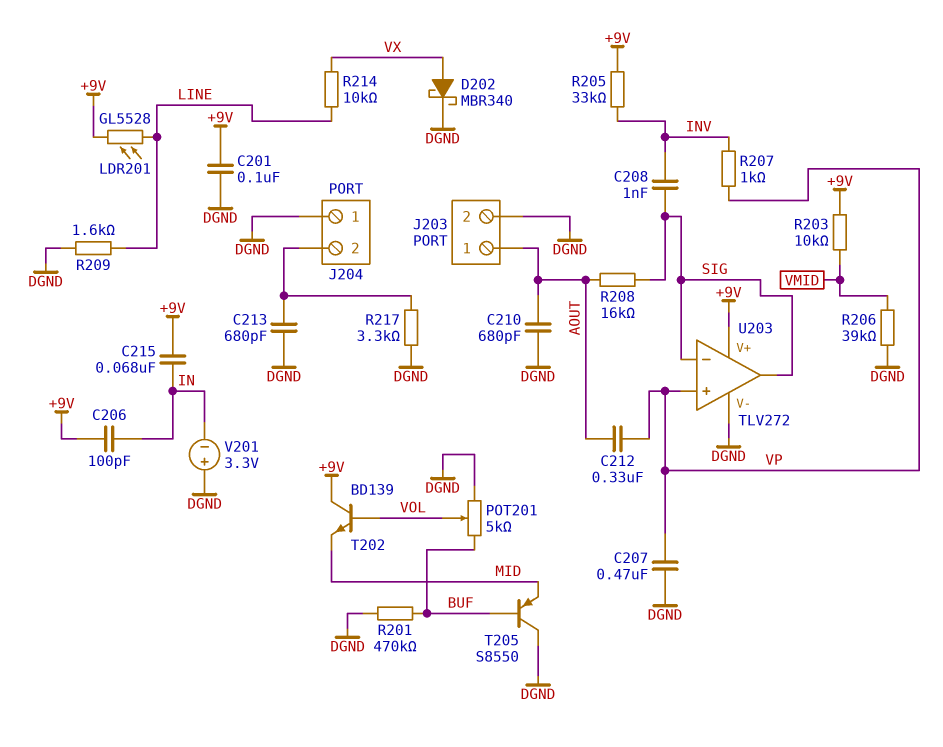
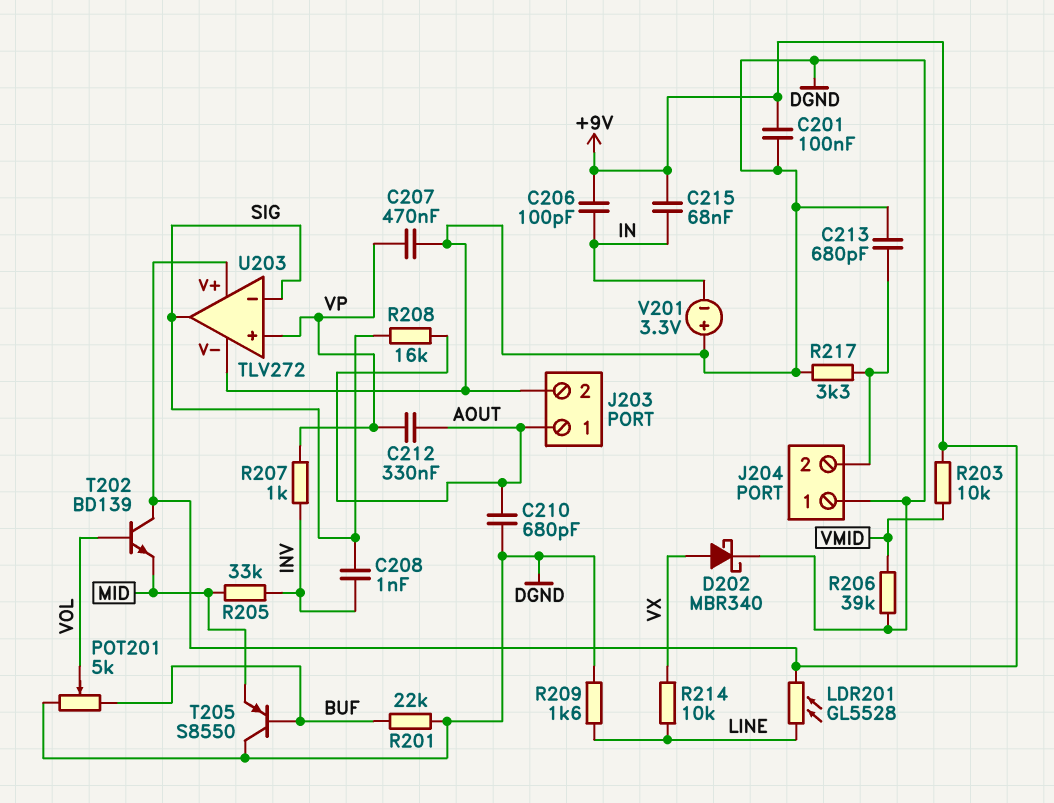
R201: 470k (BUF, DGND) -> 22k (BUF, DGND)
R205: 33k (+9V, INV) -> 33k (INV, MID)

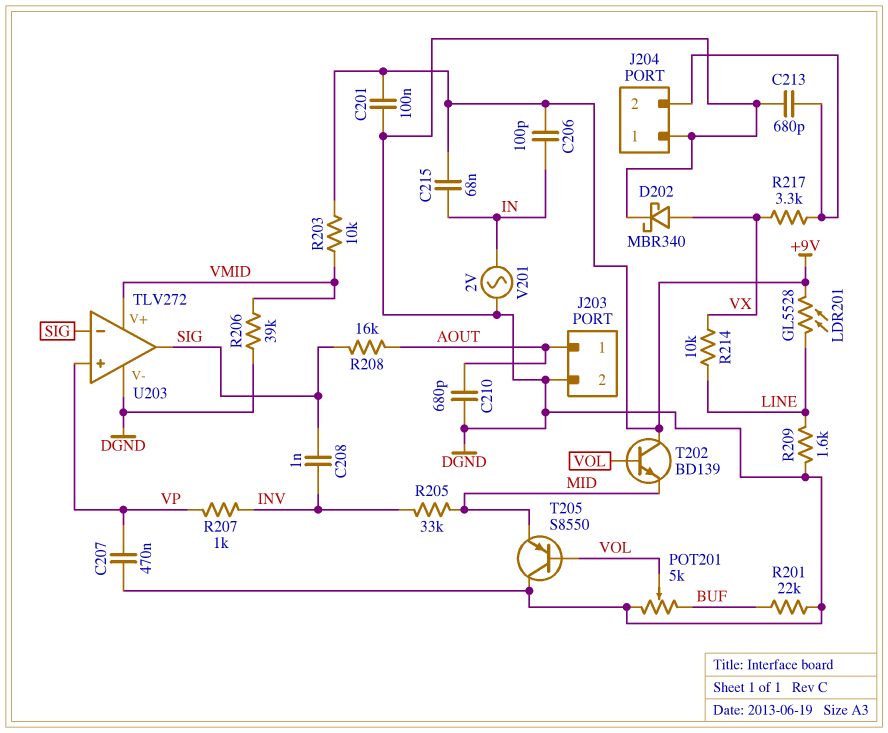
C212: 330nF (AOUT, VP) -> none
R217: 3.3k (DGND, J204/2) -> 3.3k (J204/2, VX)
T205: PNP S8550 (B BUF, C DGND, E MID) -> PNP S8550 (B VOL, C DGND, E MID)
U203 pin V+: +9V -> VMID
V201: 3.3V (plus DGND, minus IN) -> AC 2V (DGND, IN)

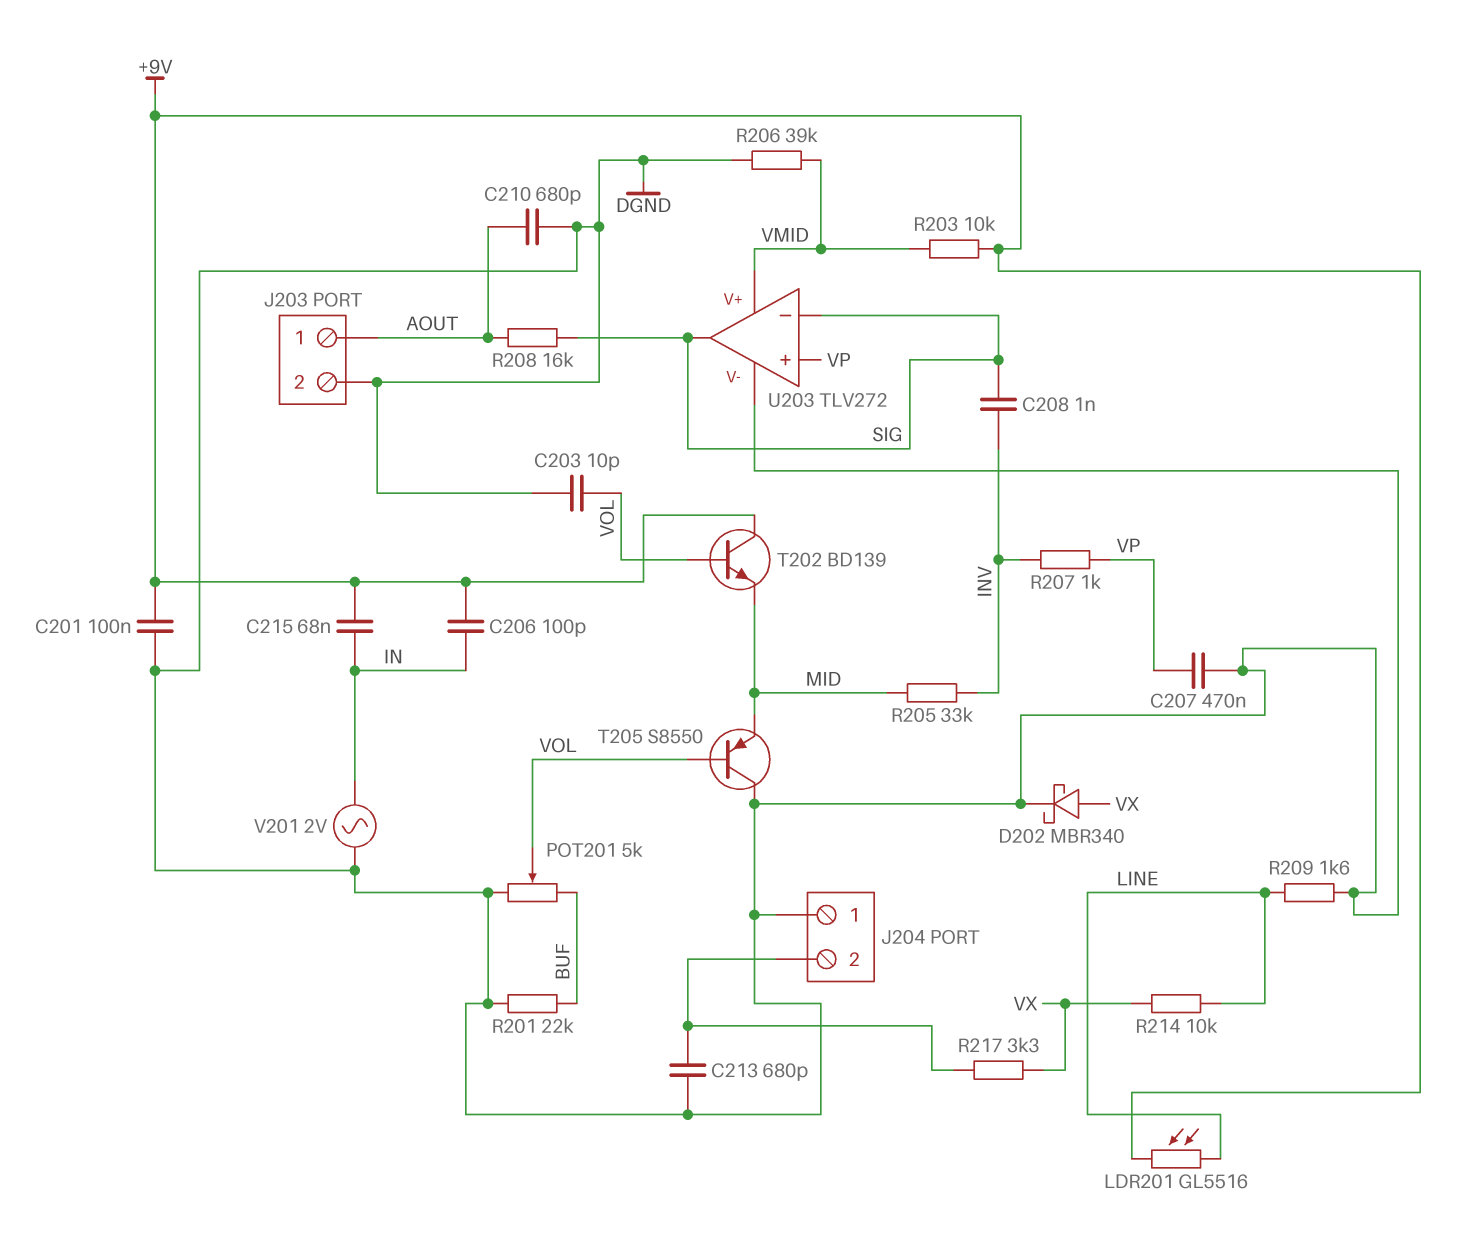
C203: none -> 10pF (DGND, VOL)
LDR201: GL5528 (+9V, LINE) -> GL5516 (+9V, LINE)

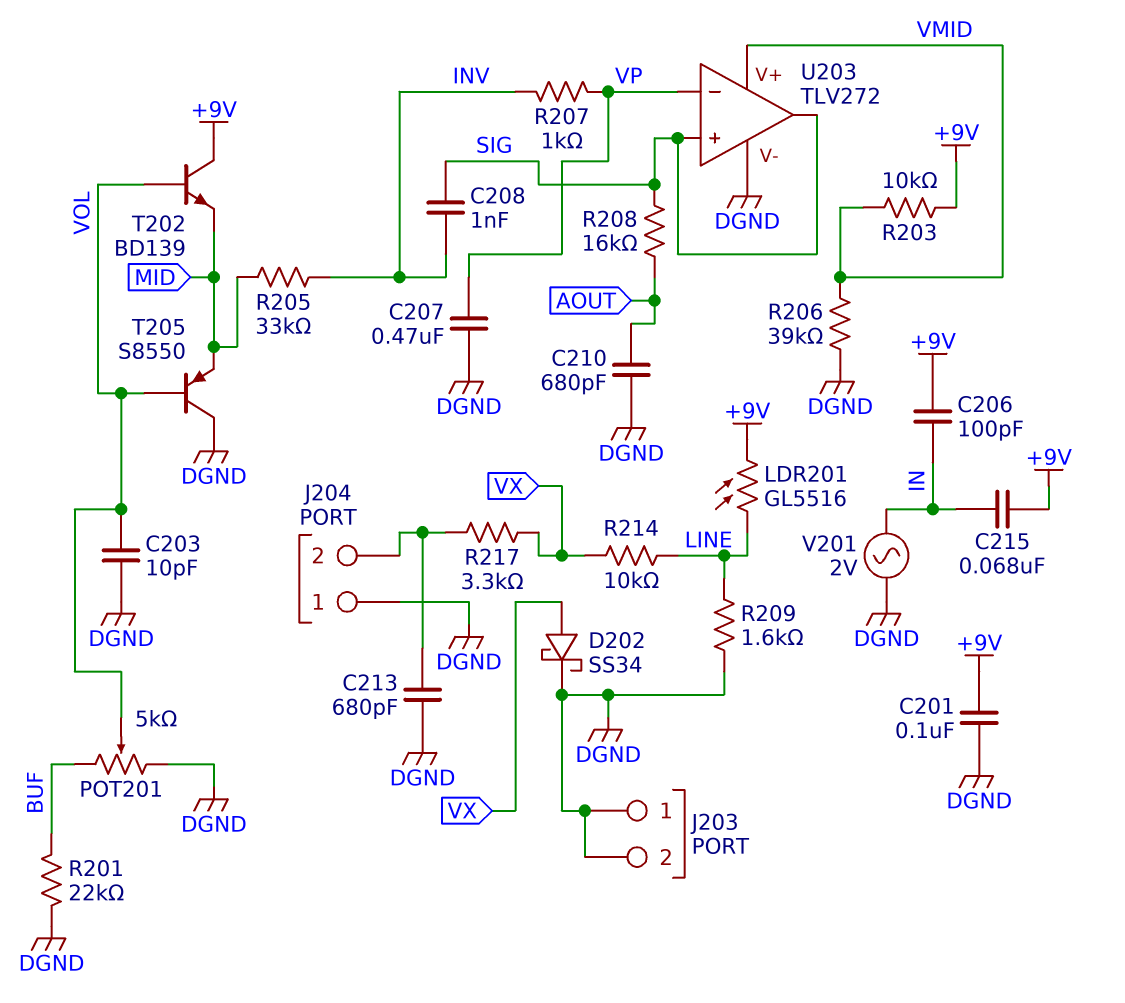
D202: schottky MBR340 (A VX, K DGND) -> schottky SS34 (A VX, K DGND)
J203 pin 1: AOUT -> DGND
U203 pin in+: VP -> SIG
U203 pin in-: SIG -> VP

